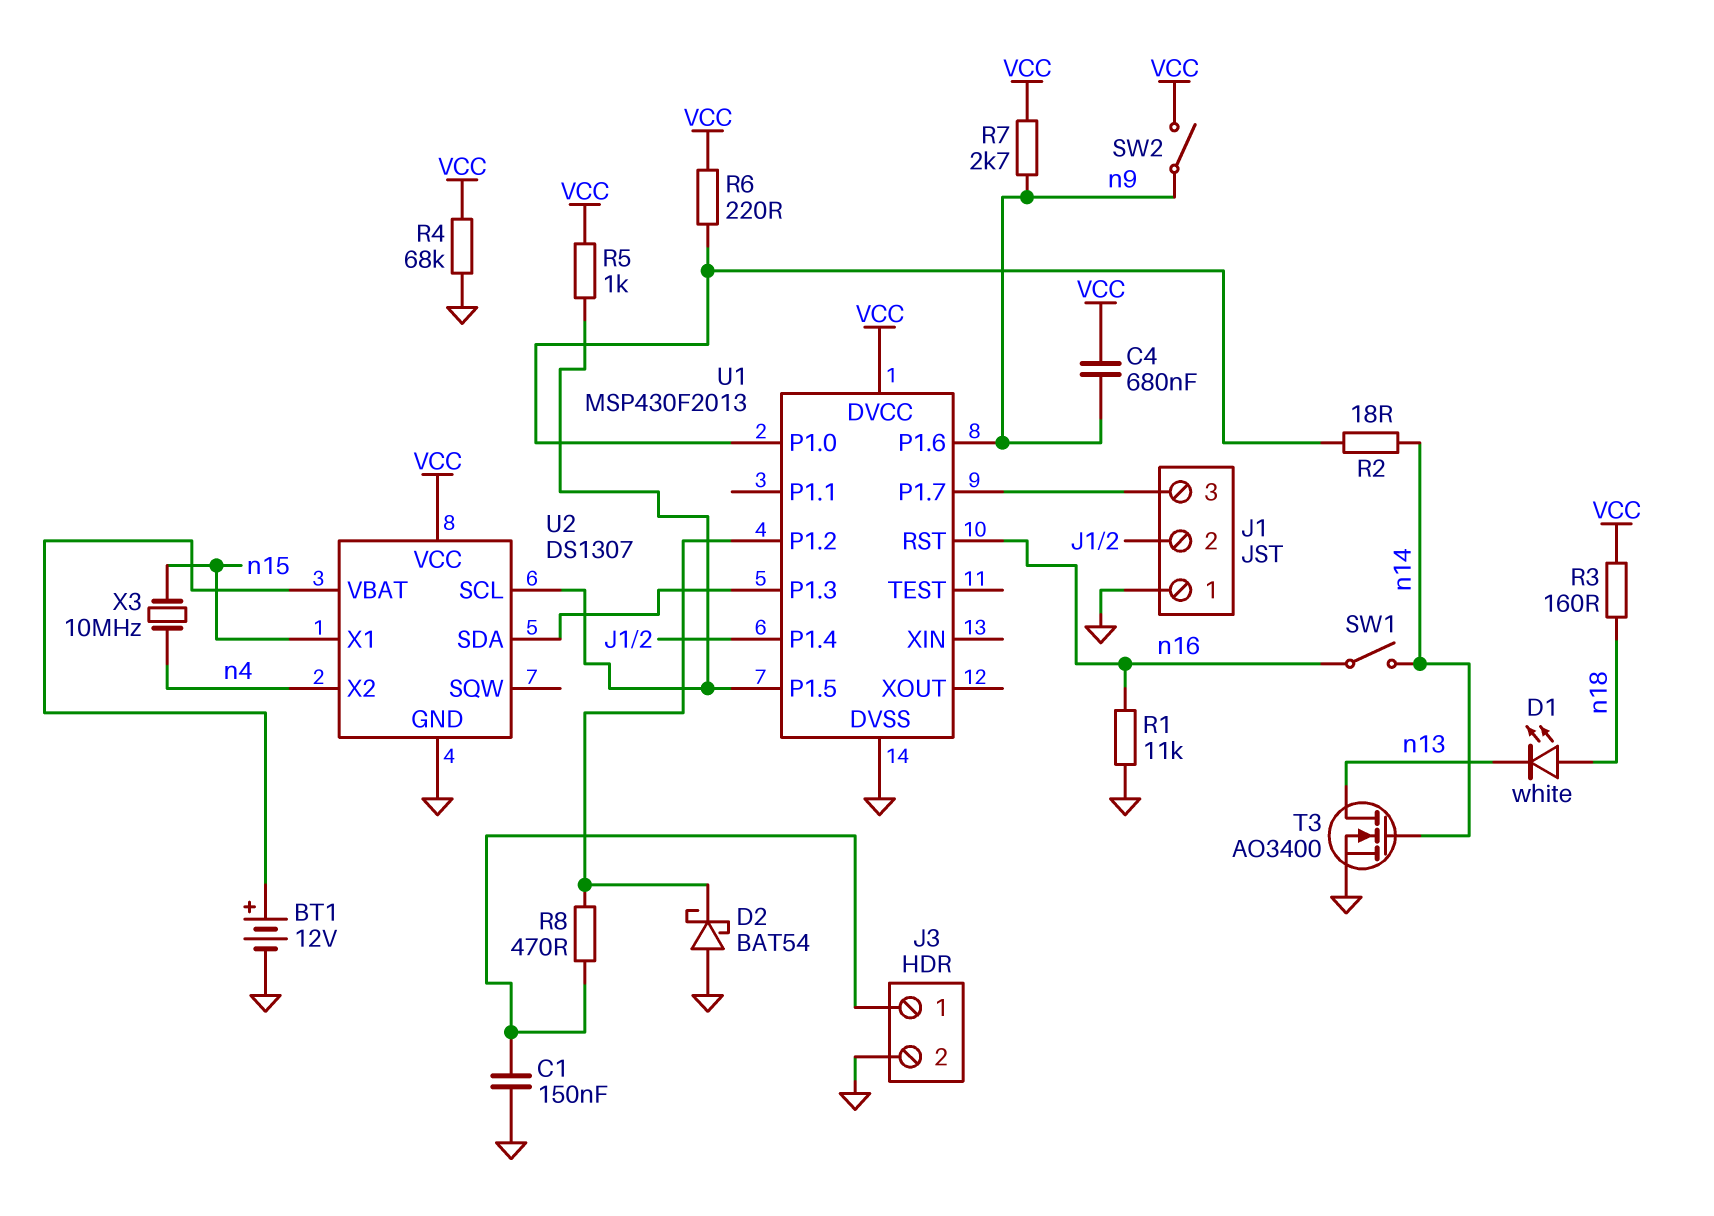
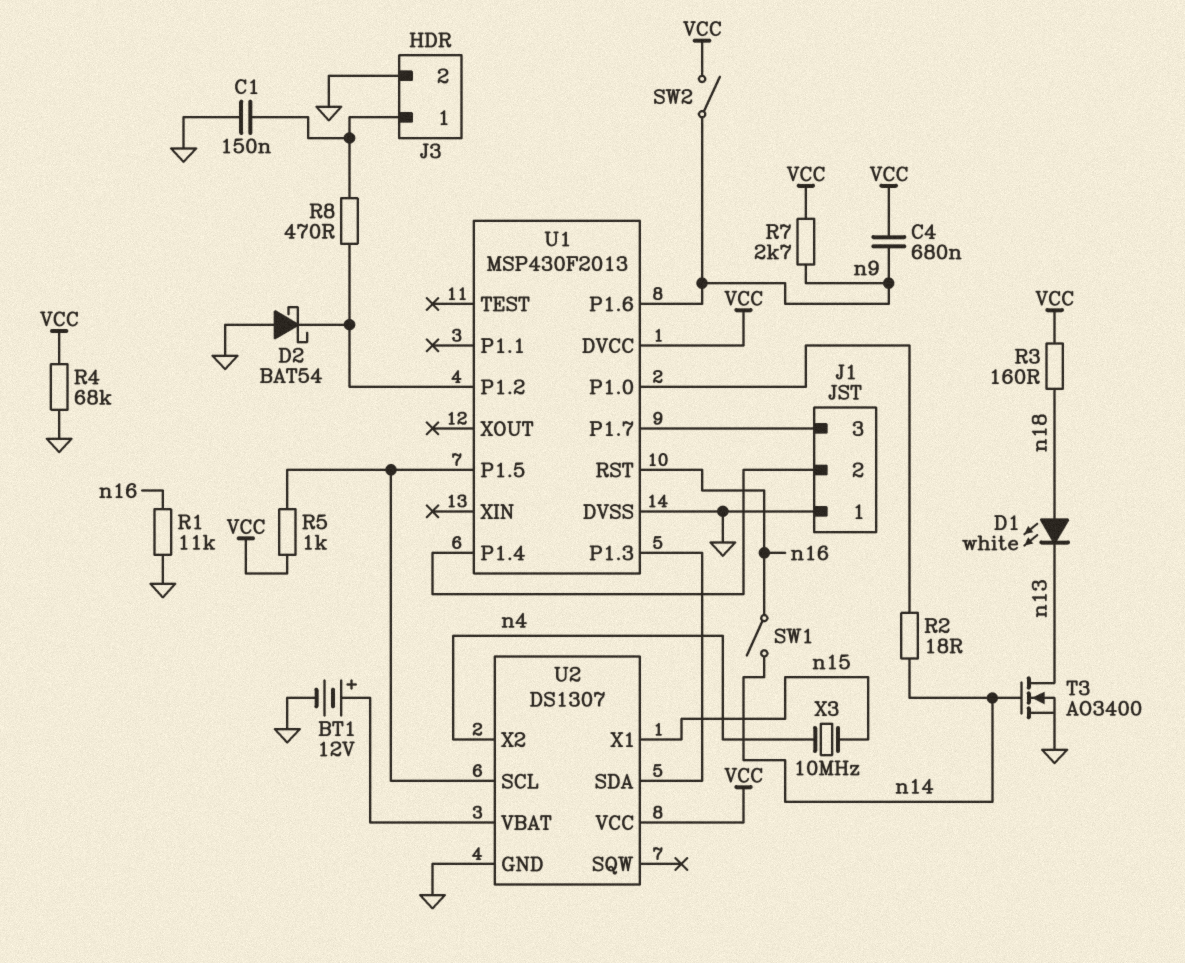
R6: 220 (U1/P1.0, VCC) -> none

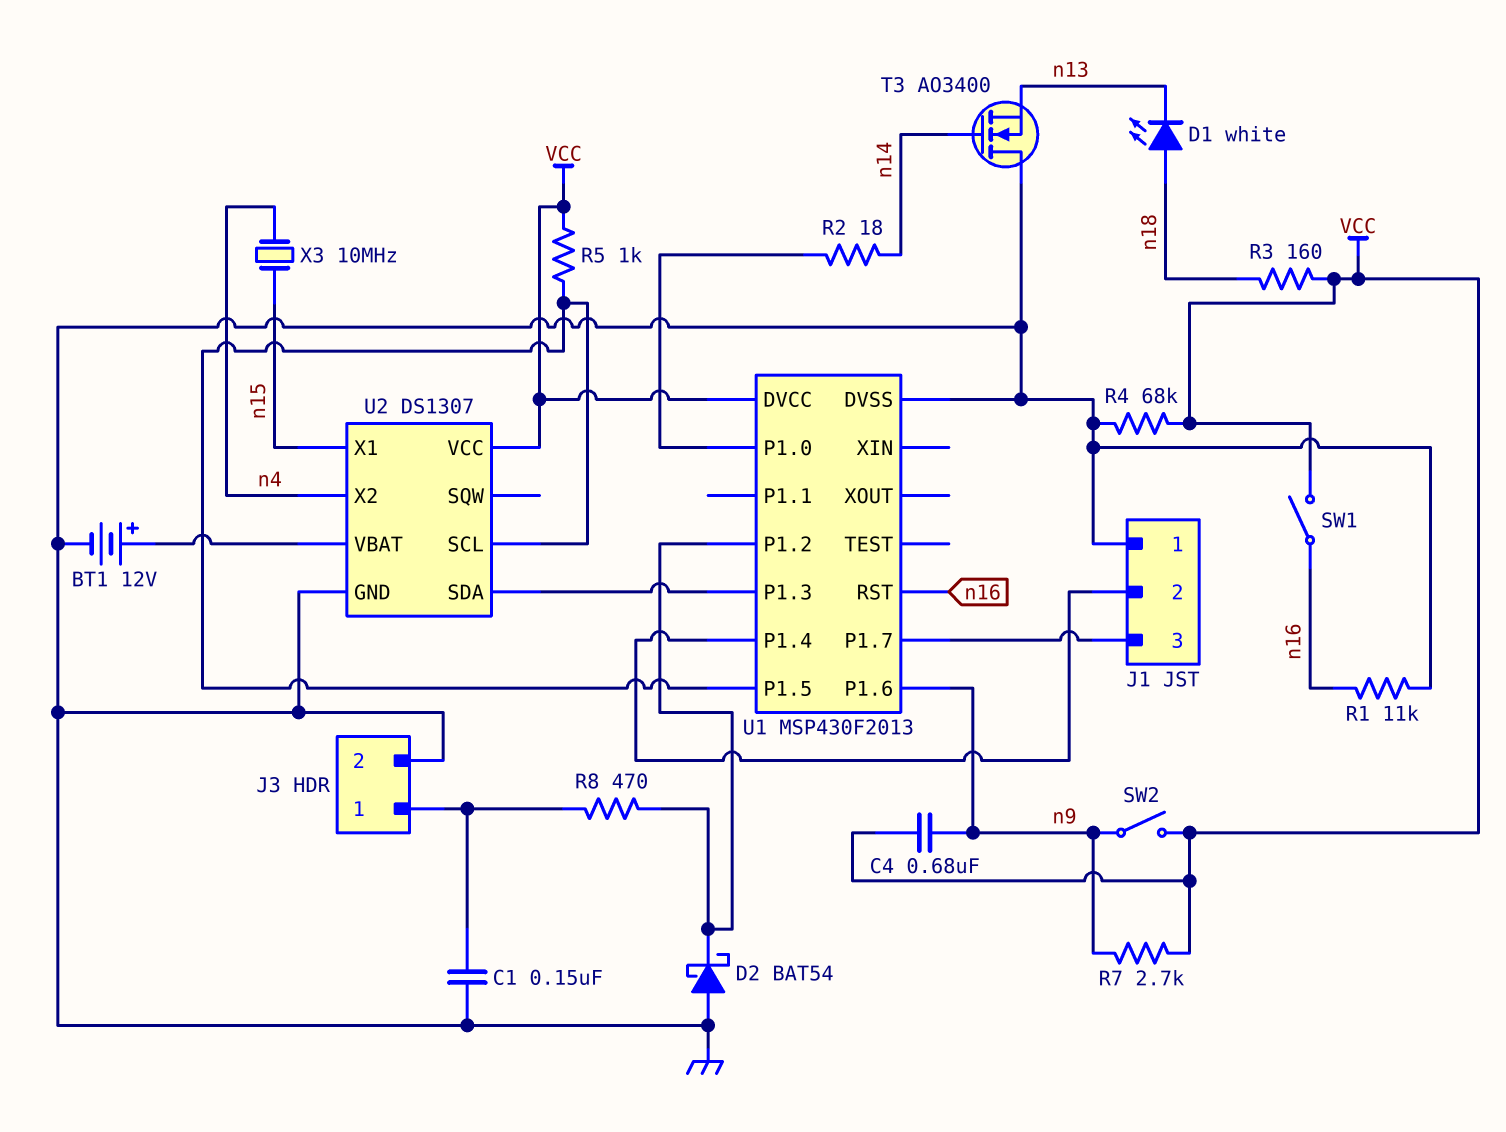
SW1: switch (n14, n16) -> switch (VCC, n16)
T3: NMOS AO3400 (G n14, D n13, S GND) -> NMOS AO3400 (G n14, D GND, S n13)

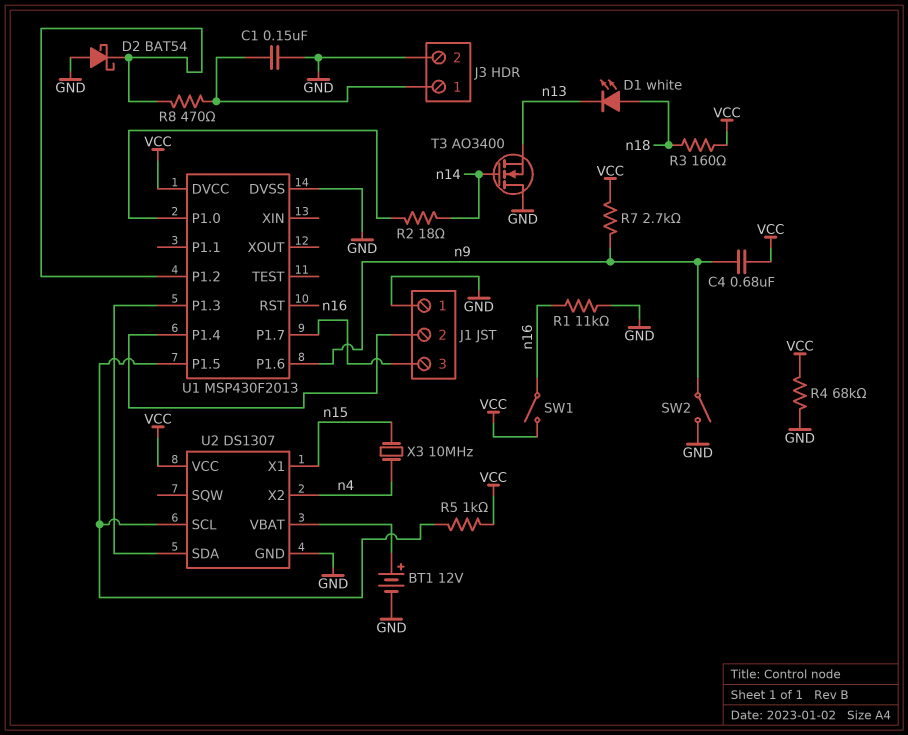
SW2: switch (VCC, n9) -> switch (GND, n9)

